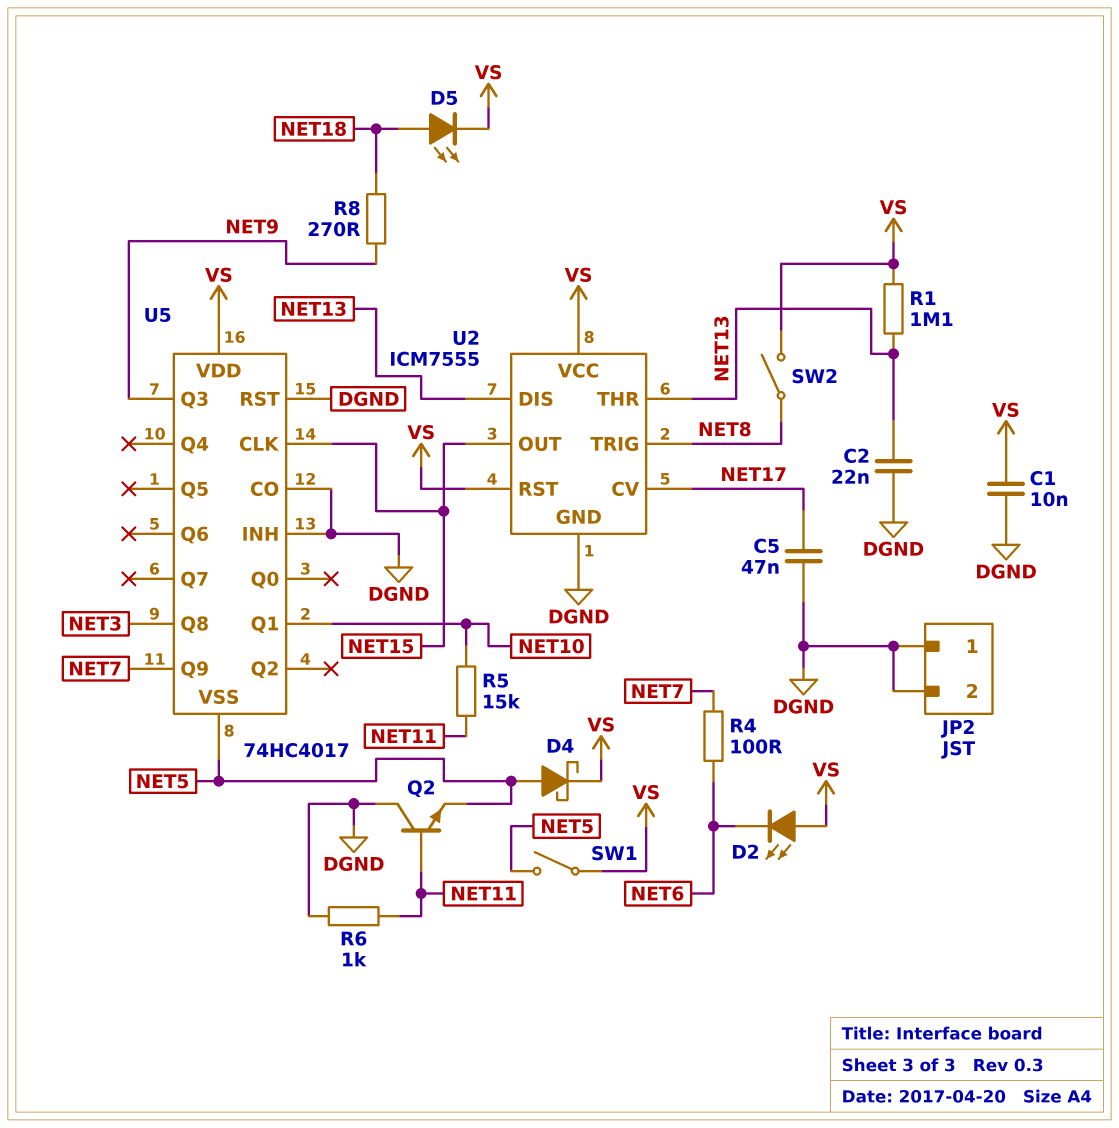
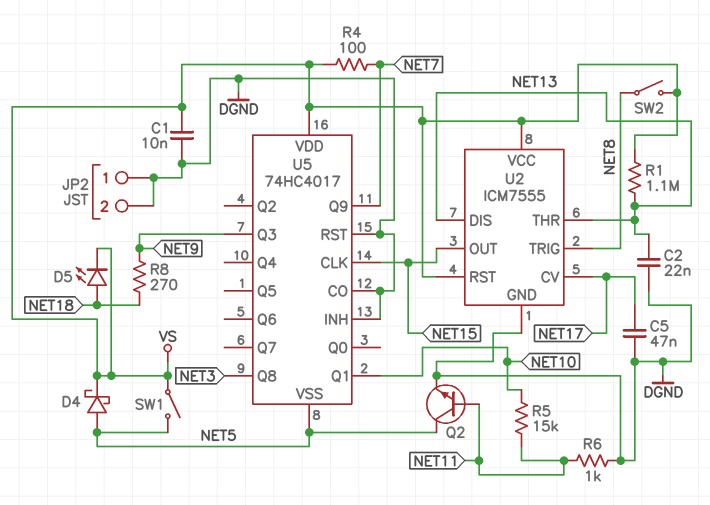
D2: LED (A VS, K NET6) -> none
Q2: NPN (B NET11, C DGND, E NET5) -> NPN (B NET11, C NET5, E DGND)
R4: 100 (NET6, NET7) -> 100 (NET7, VS)

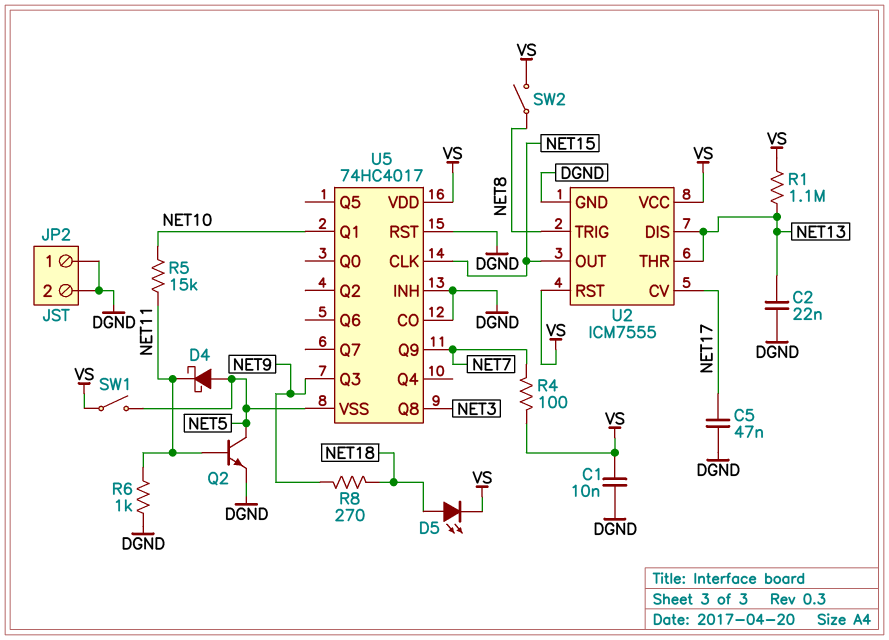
D4: schottky (A NET5, K VS) -> schottky (A NET5, K NET11)

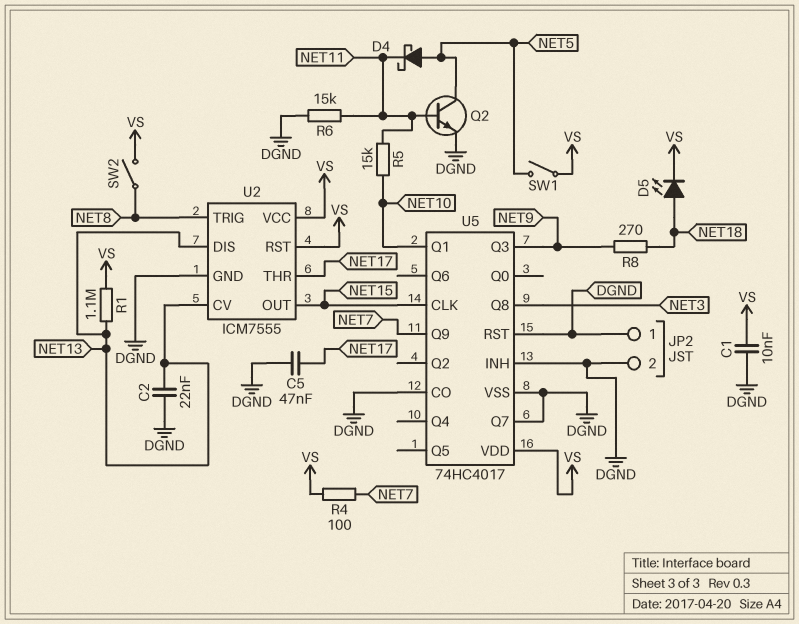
R6: 1k (DGND, NET11) -> 15k (DGND, NET11)
U2 pin CV: NET17 -> NET13
U2 pin THR: NET13 -> NET17
U5 pin Q7: none -> DGND
U5 pin VSS: NET5 -> DGND

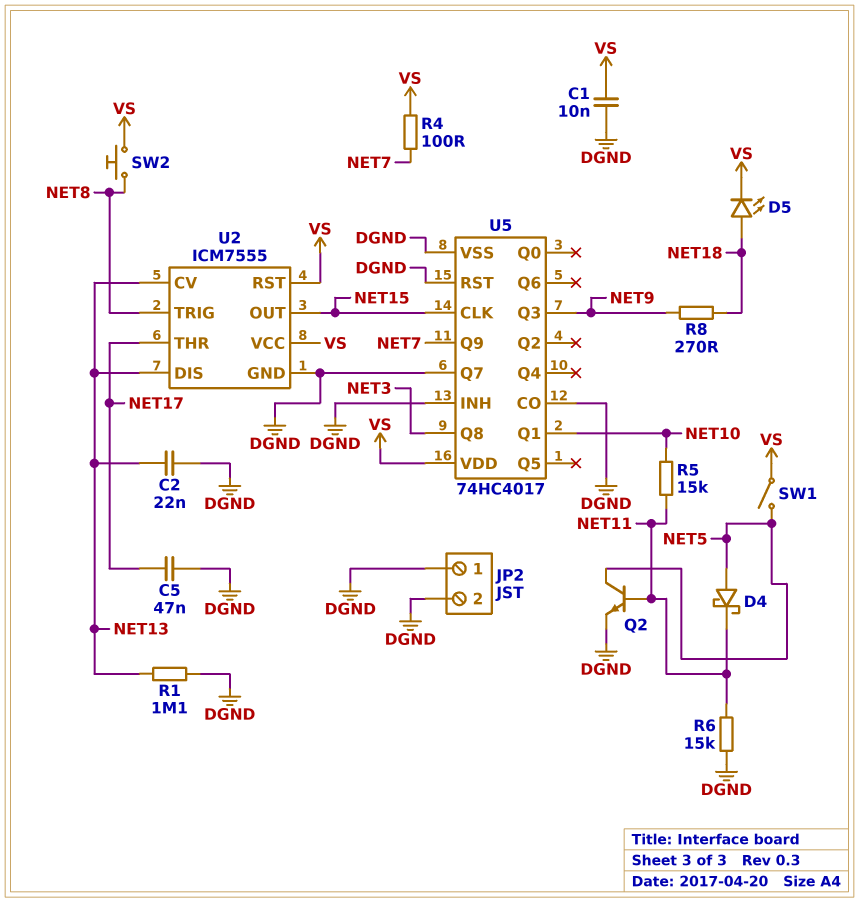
R1: 1.1M (NET13, VS) -> 1.1M (DGND, NET13)
SW2: switch (NET8, VS) -> button (NET8, VS)

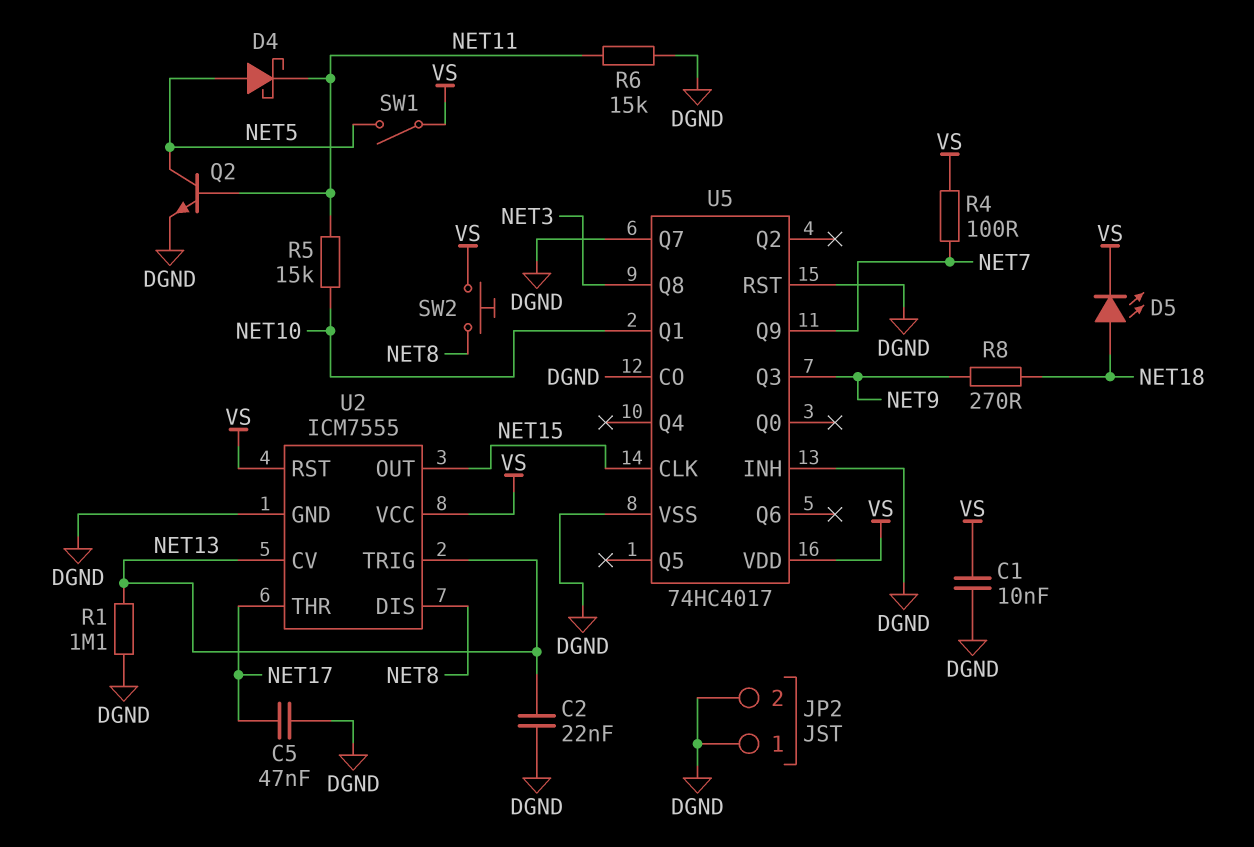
U2 pin DIS: NET13 -> NET8
U2 pin TRIG: NET8 -> NET13

